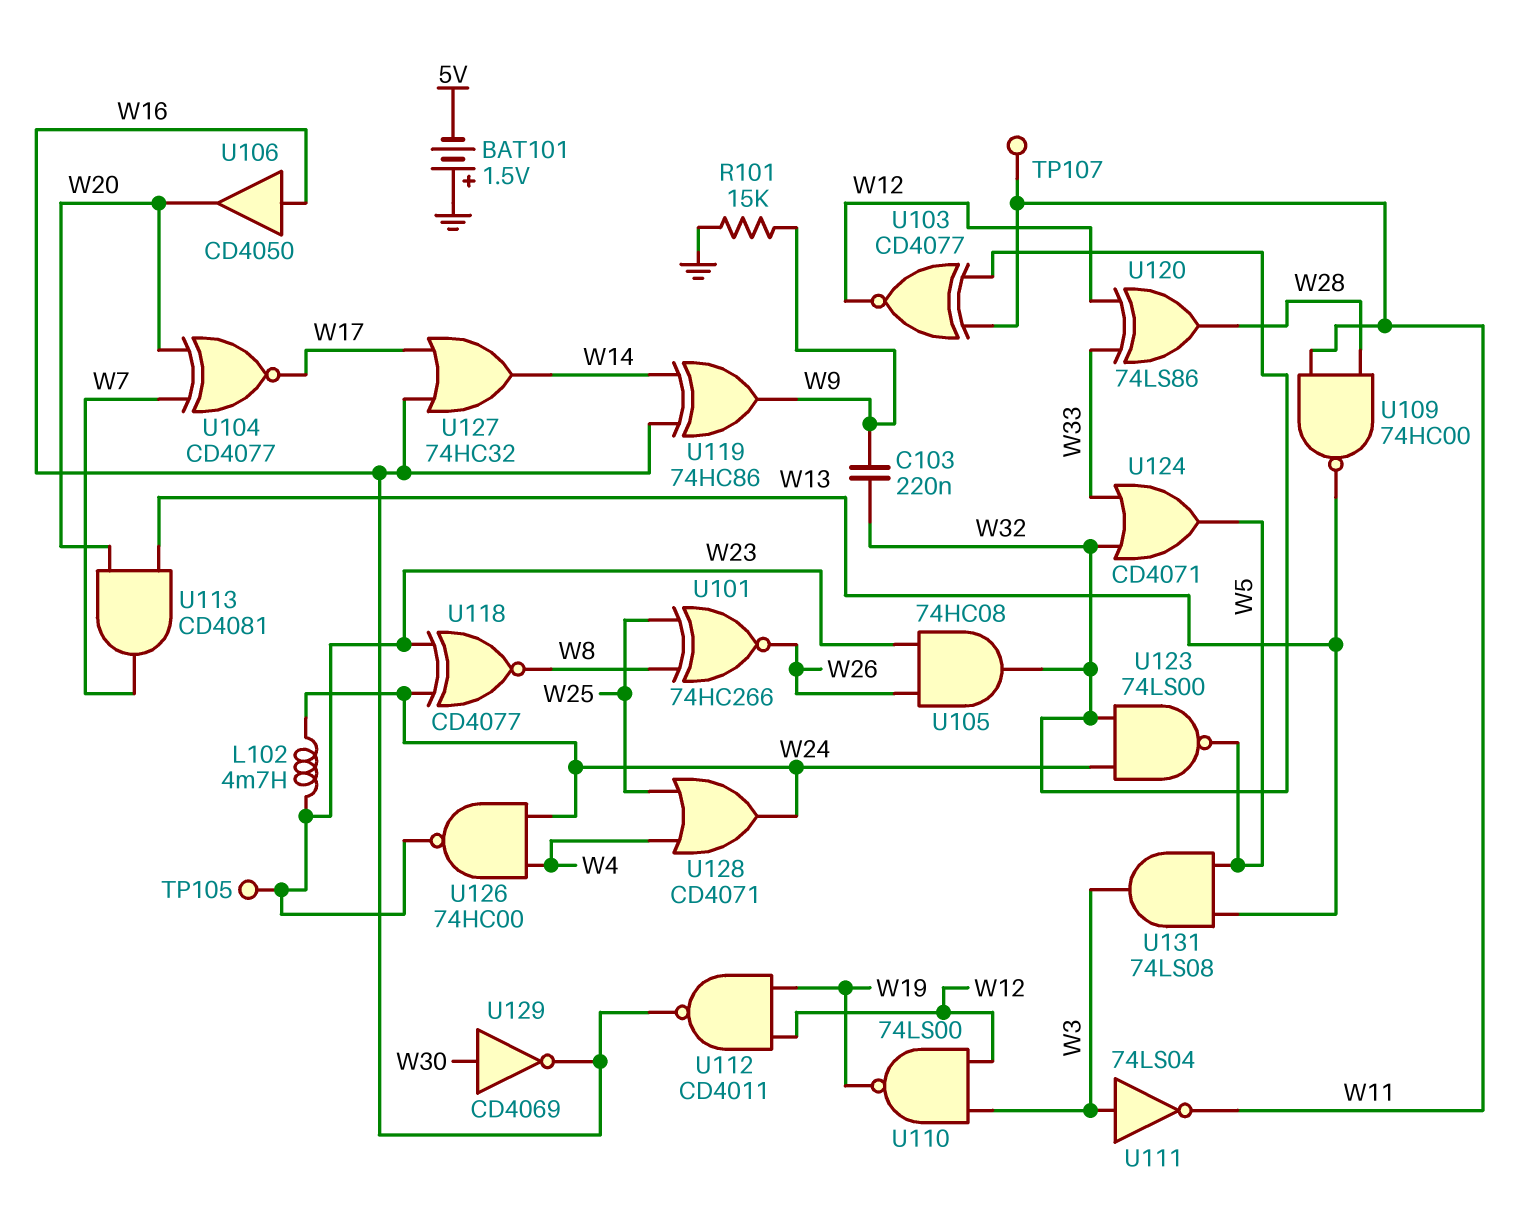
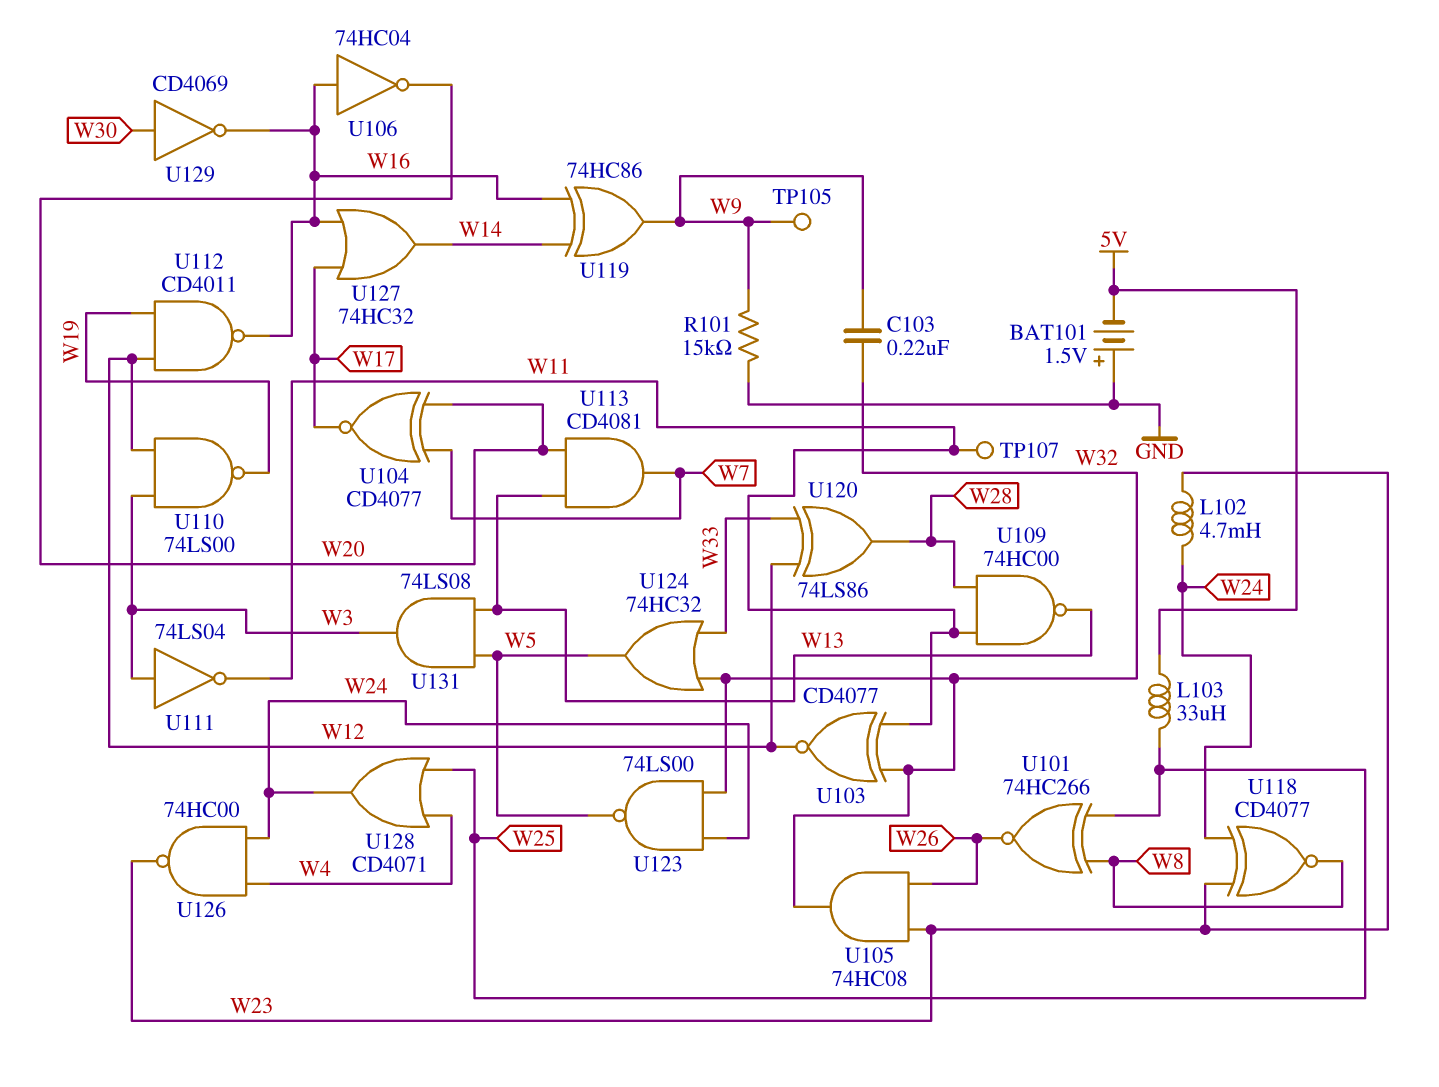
L103: none -> 33uH (5V, W25)
TP105: test point (W23) -> test point (W9)
U106: buffer CD4050 (in W16, out W20) -> NOT 74HC04 (in W16, out W20)
U124: OR CD4071 (in W32, in W33, out W5) -> OR 74HC32 (in W32, in W33, out W5)

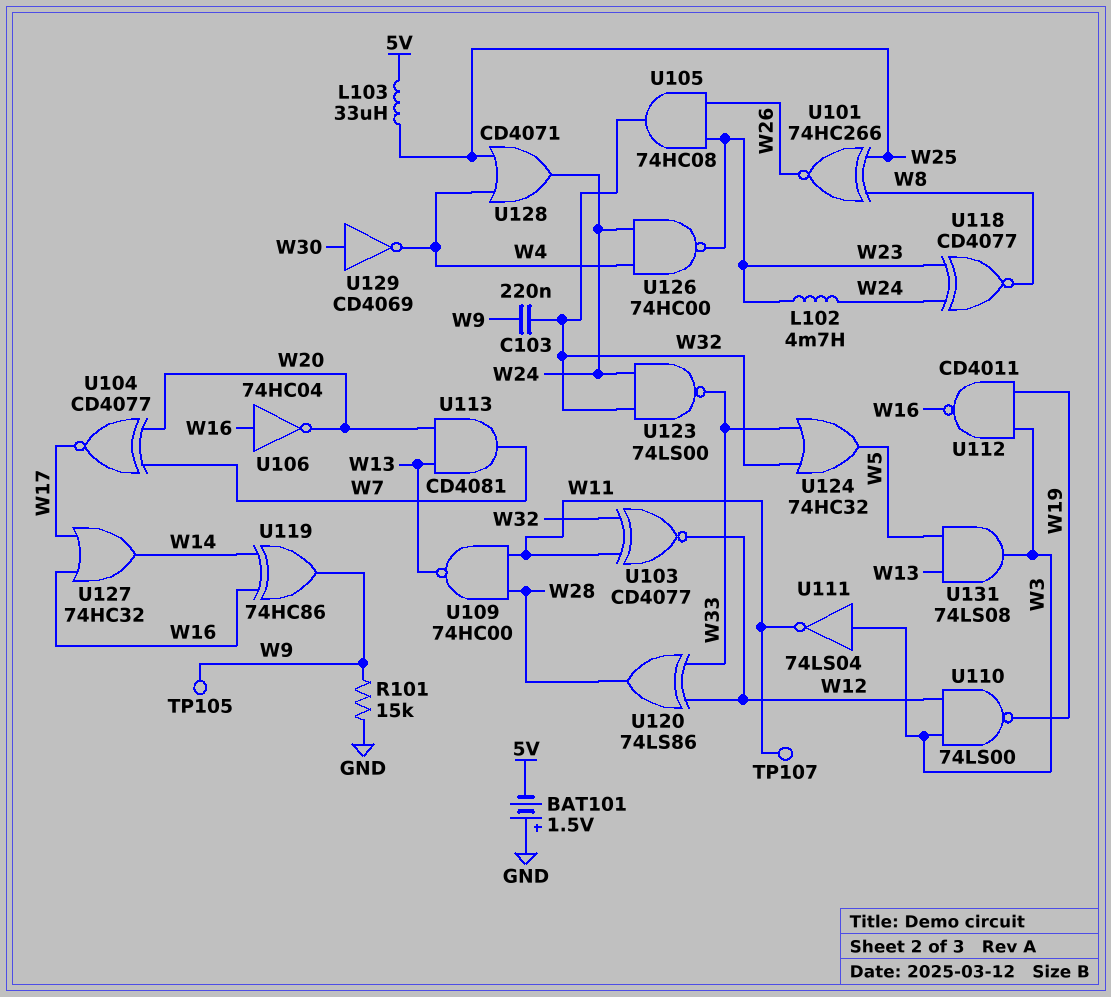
U112: NAND CD4011 (in W12, in W19, out W16) -> NAND CD4011 (in W3, in W19, out W16)
U123: NAND 74LS00 (in W24, in W32, out W5) -> NAND 74LS00 (in W24, in W32, out W33)
U129: NOT CD4069 (in W30, out W16) -> NOT CD4069 (in W30, out W4)

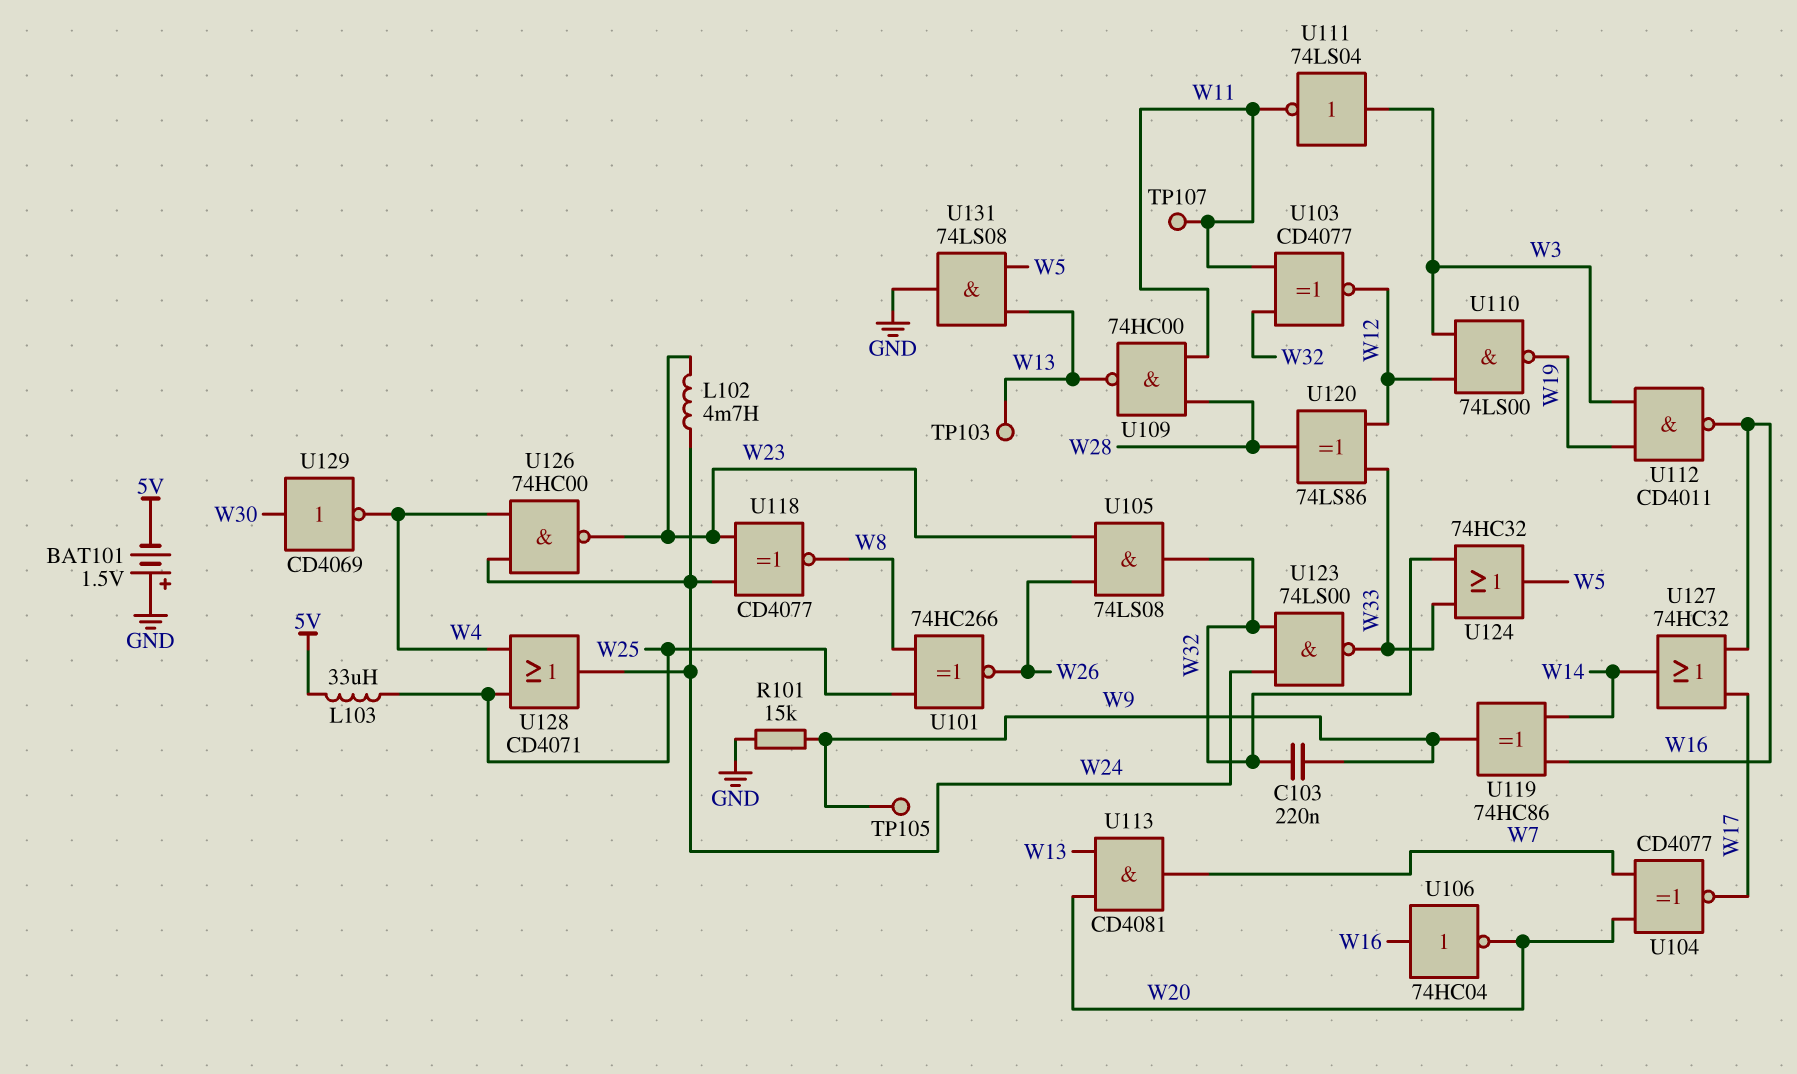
TP103: none -> test point (W13)
U105: AND 74HC08 (in W23, in W26, out W32) -> AND 74LS08 (in W23, in W26, out W32)
U131: AND 74LS08 (in W5, in W13, out W3) -> AND 74LS08 (in W5, in W13, out GND)

